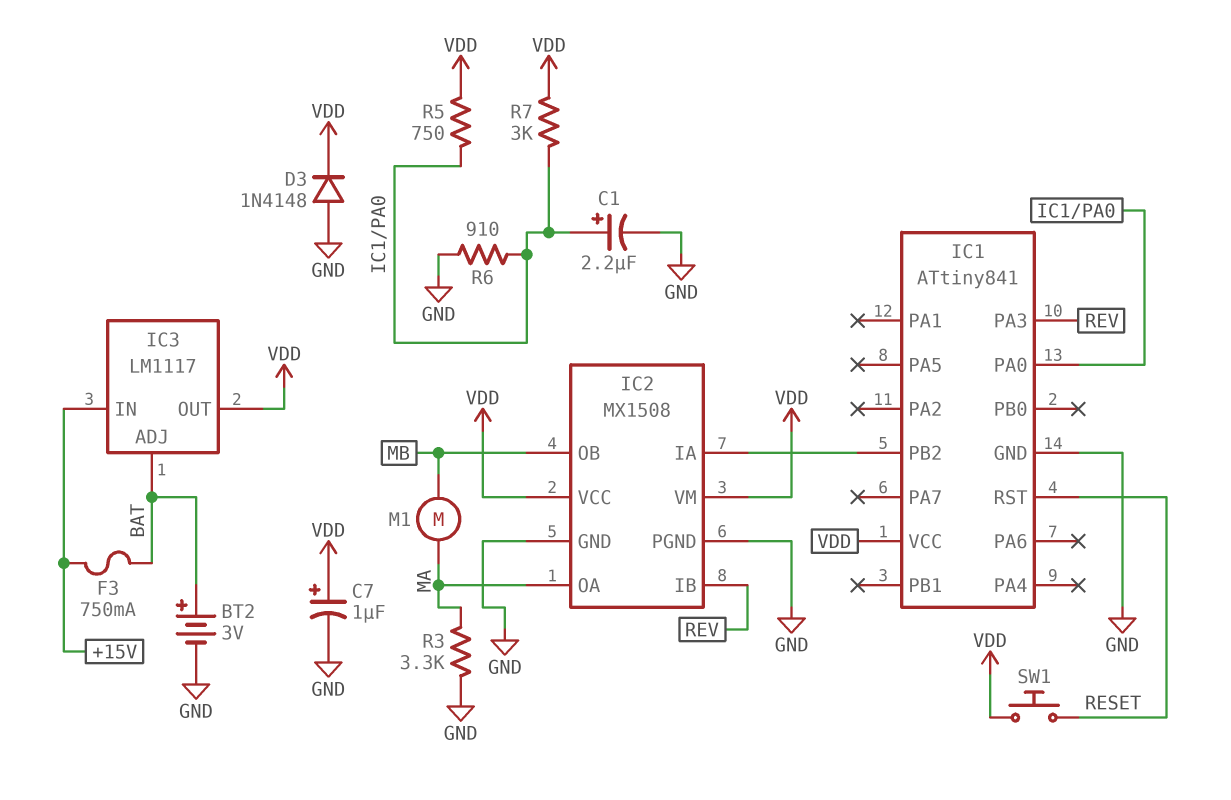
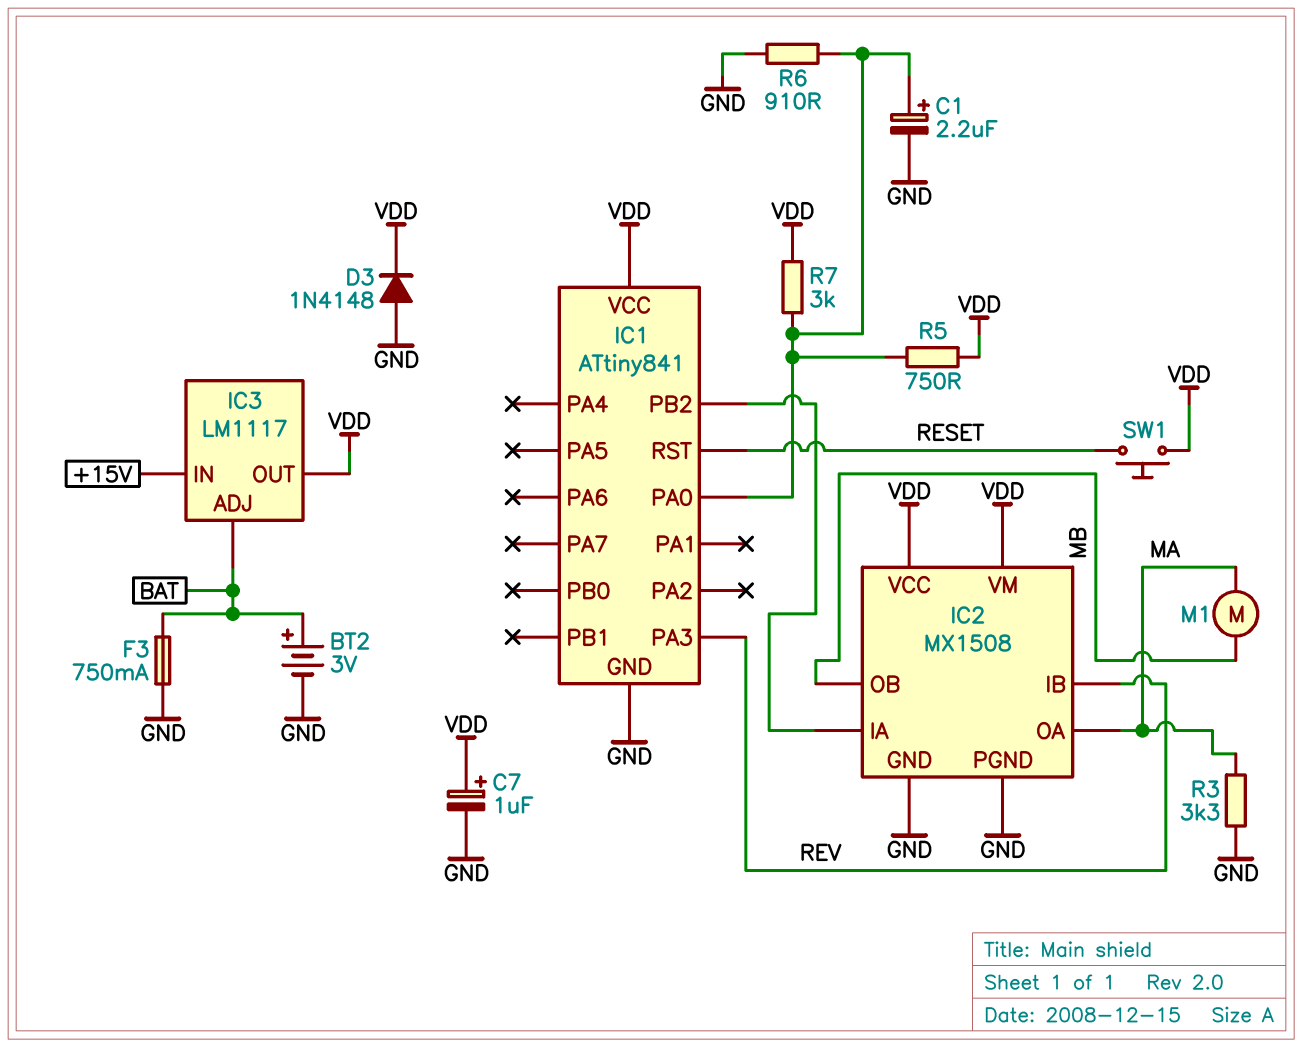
F3: 750mA (+15V, BAT) -> 750mA (BAT, GND)

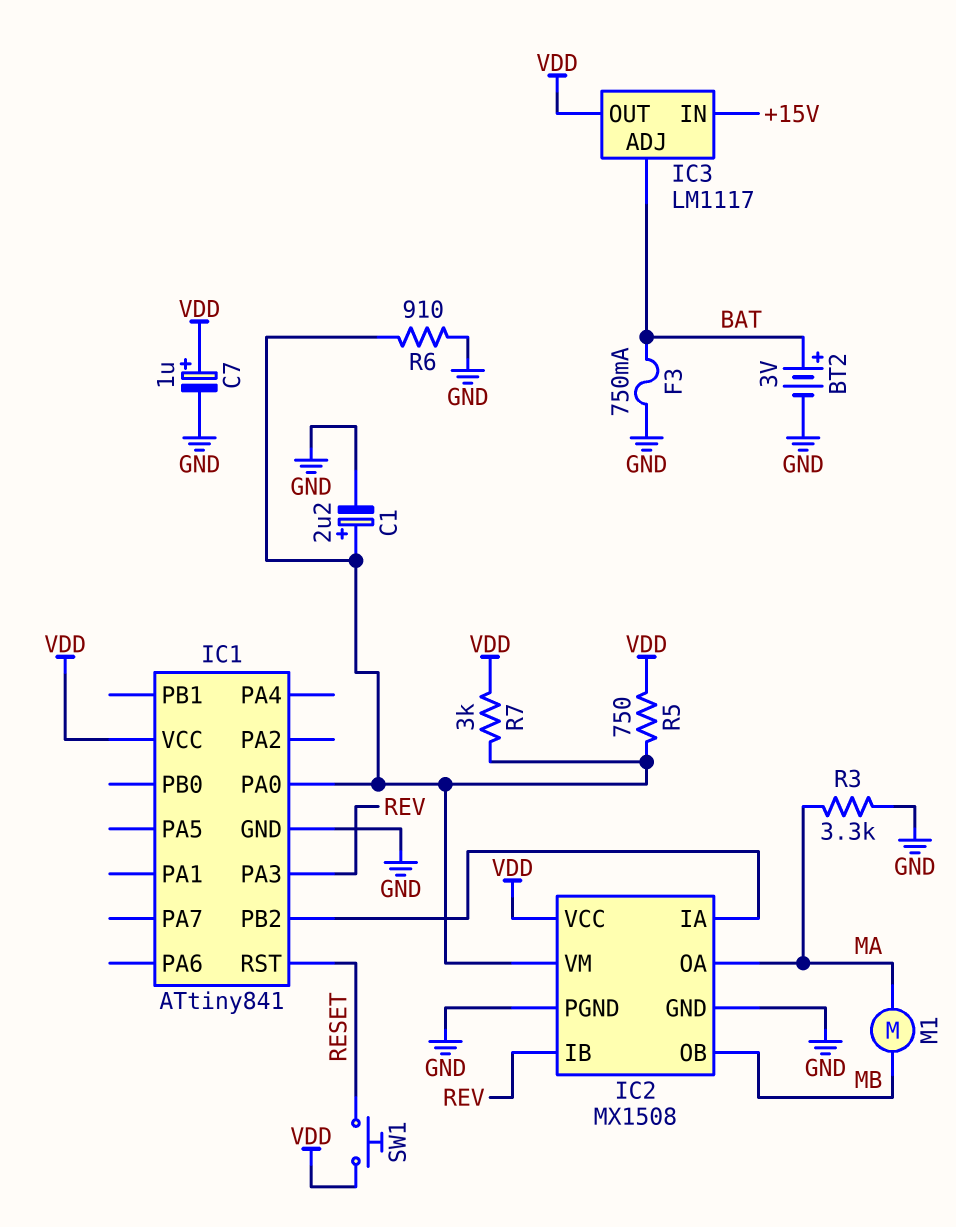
D3: diode 1N4148 (A GND, K VDD) -> none
IC2 pin VM: VDD -> IC1/PA0

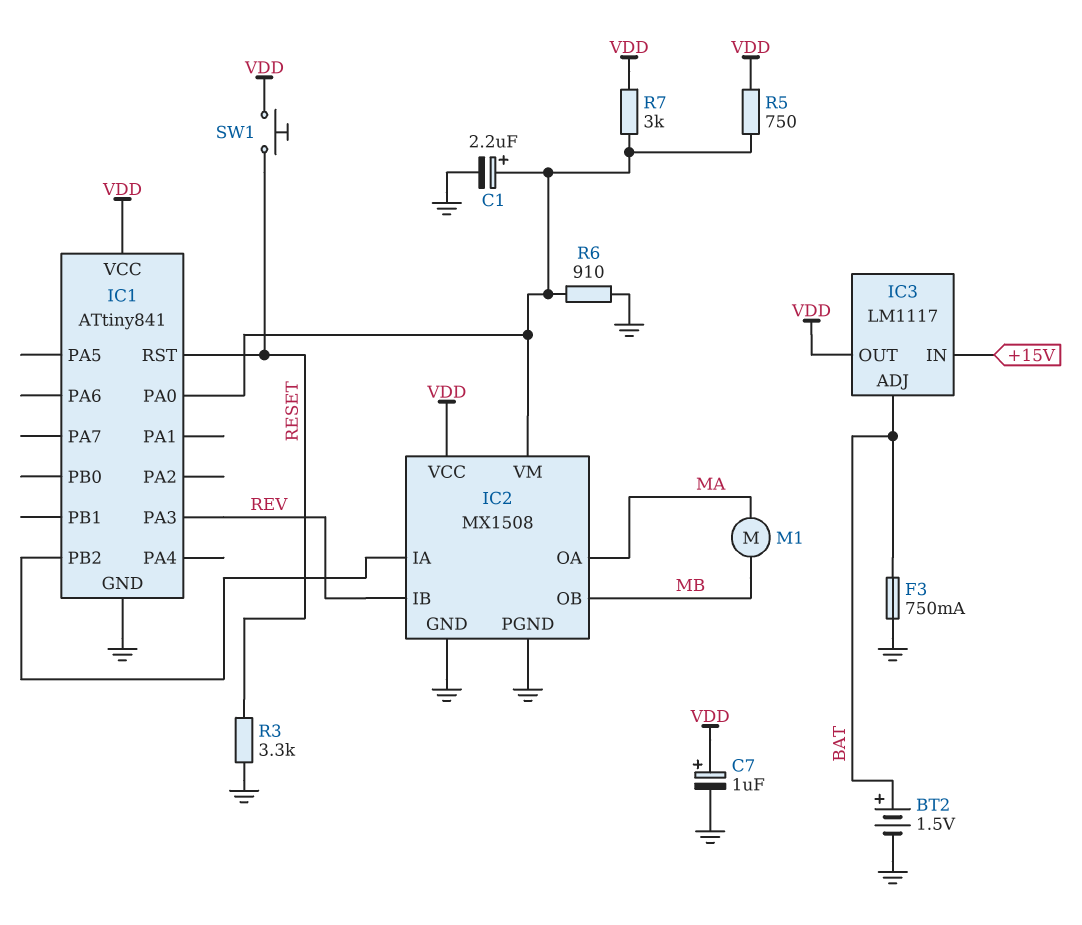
BT2: 3V (plus BAT, minus GND) -> 1.5V (plus BAT, minus GND)
R3: 3.3k (GND, MA) -> 3.3k (GND, RESET)

